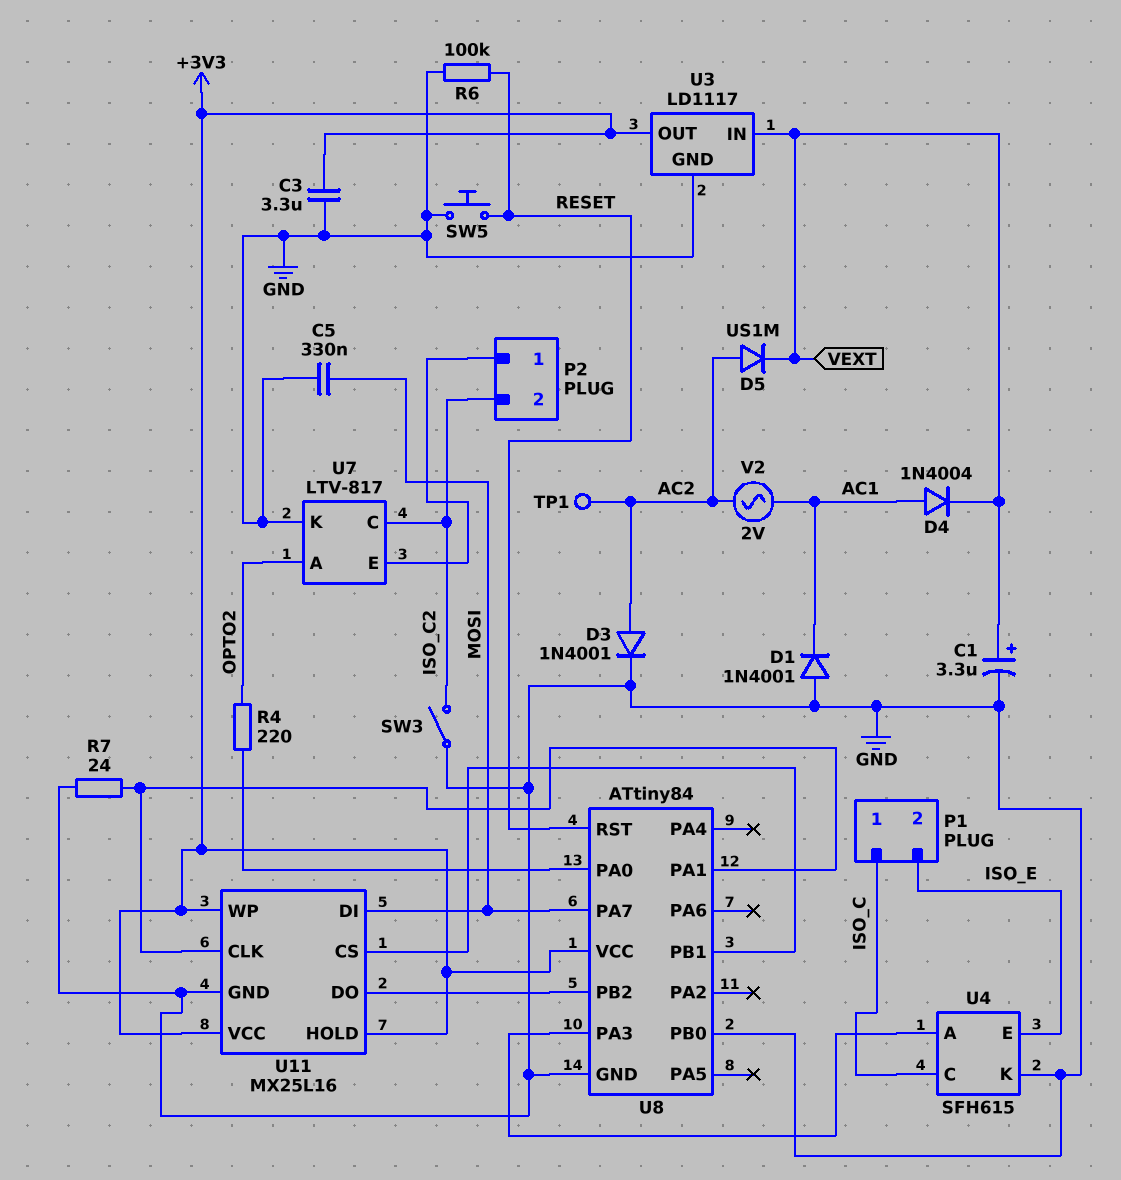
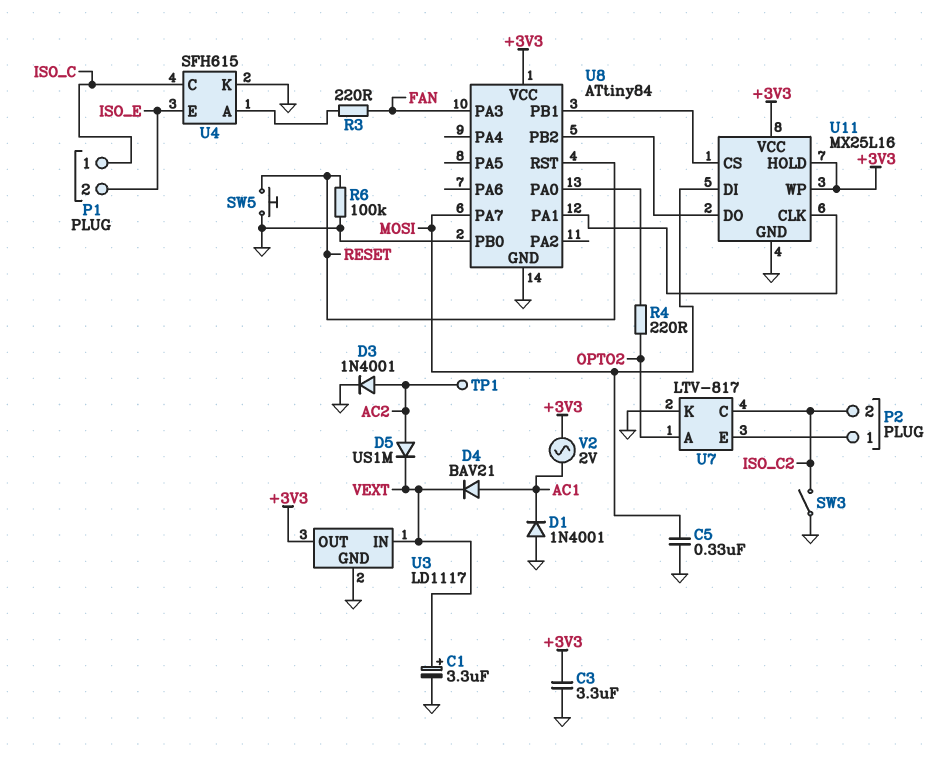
D4: diode 1N4004 (A AC1, K VEXT) -> diode BAV21 (A AC1, K VEXT)
R3: none -> 220 (FAN, U4/A)
R7: 24 (GND, U8/PA1) -> none
U8 pin PA3: U4/A -> FAN
V2: AC 2V (AC1, AC2) -> AC 2V (+3V3, AC1)

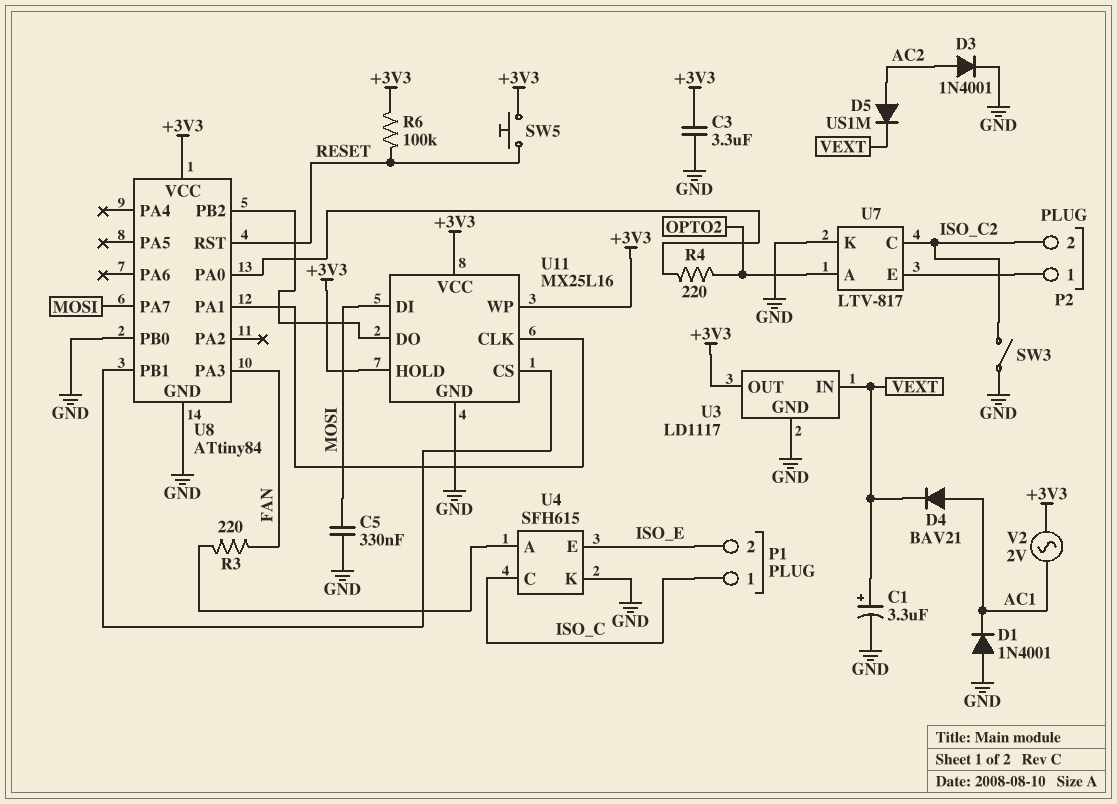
R6: 100k (GND, RESET) -> 100k (+3V3, RESET)
SW5: button (GND, RESET) -> button (+3V3, RESET)
TP1: test point (AC2) -> none

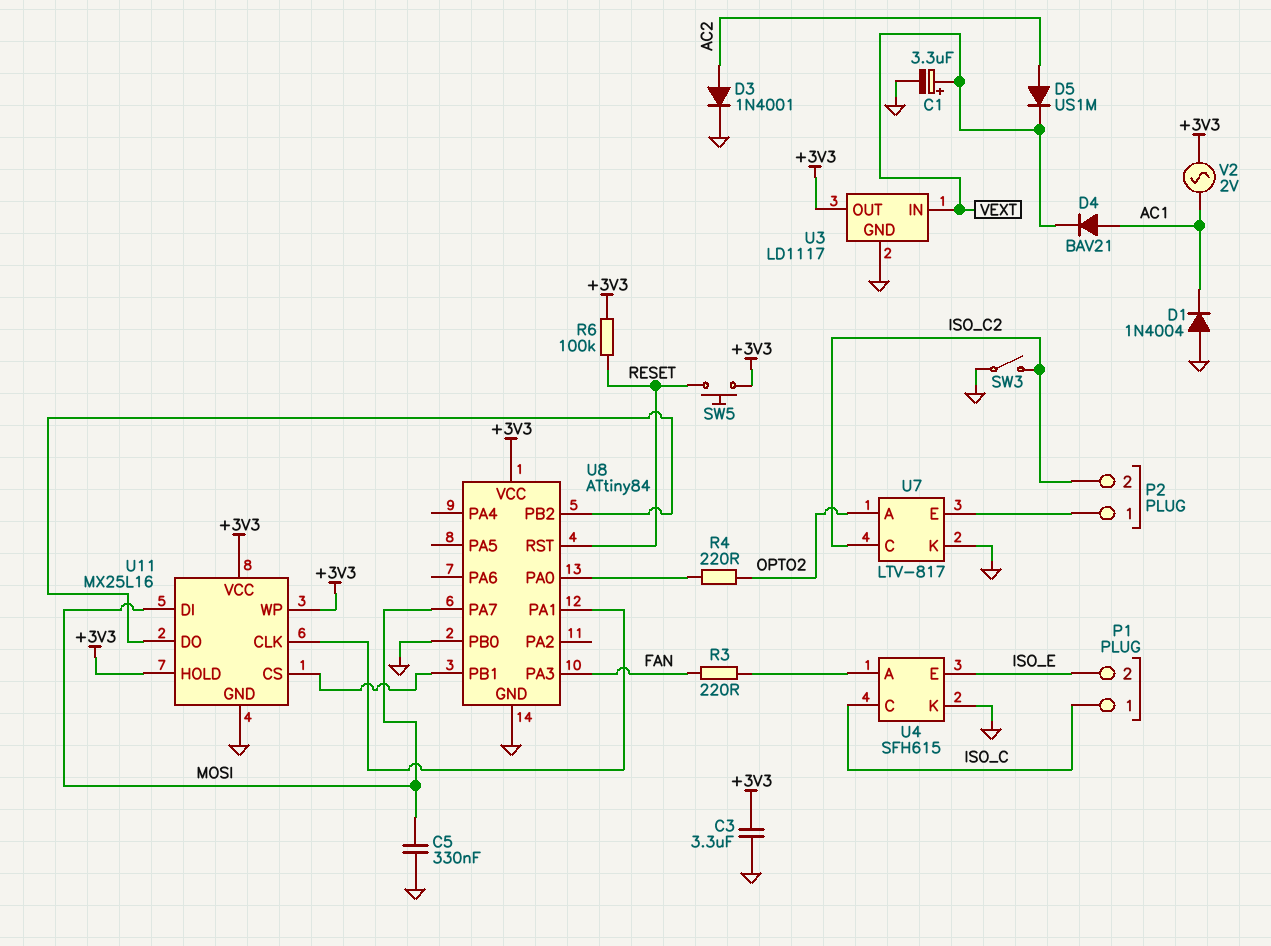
D1: diode 1N4001 (A GND, K AC1) -> diode 1N4004 (A GND, K AC1)

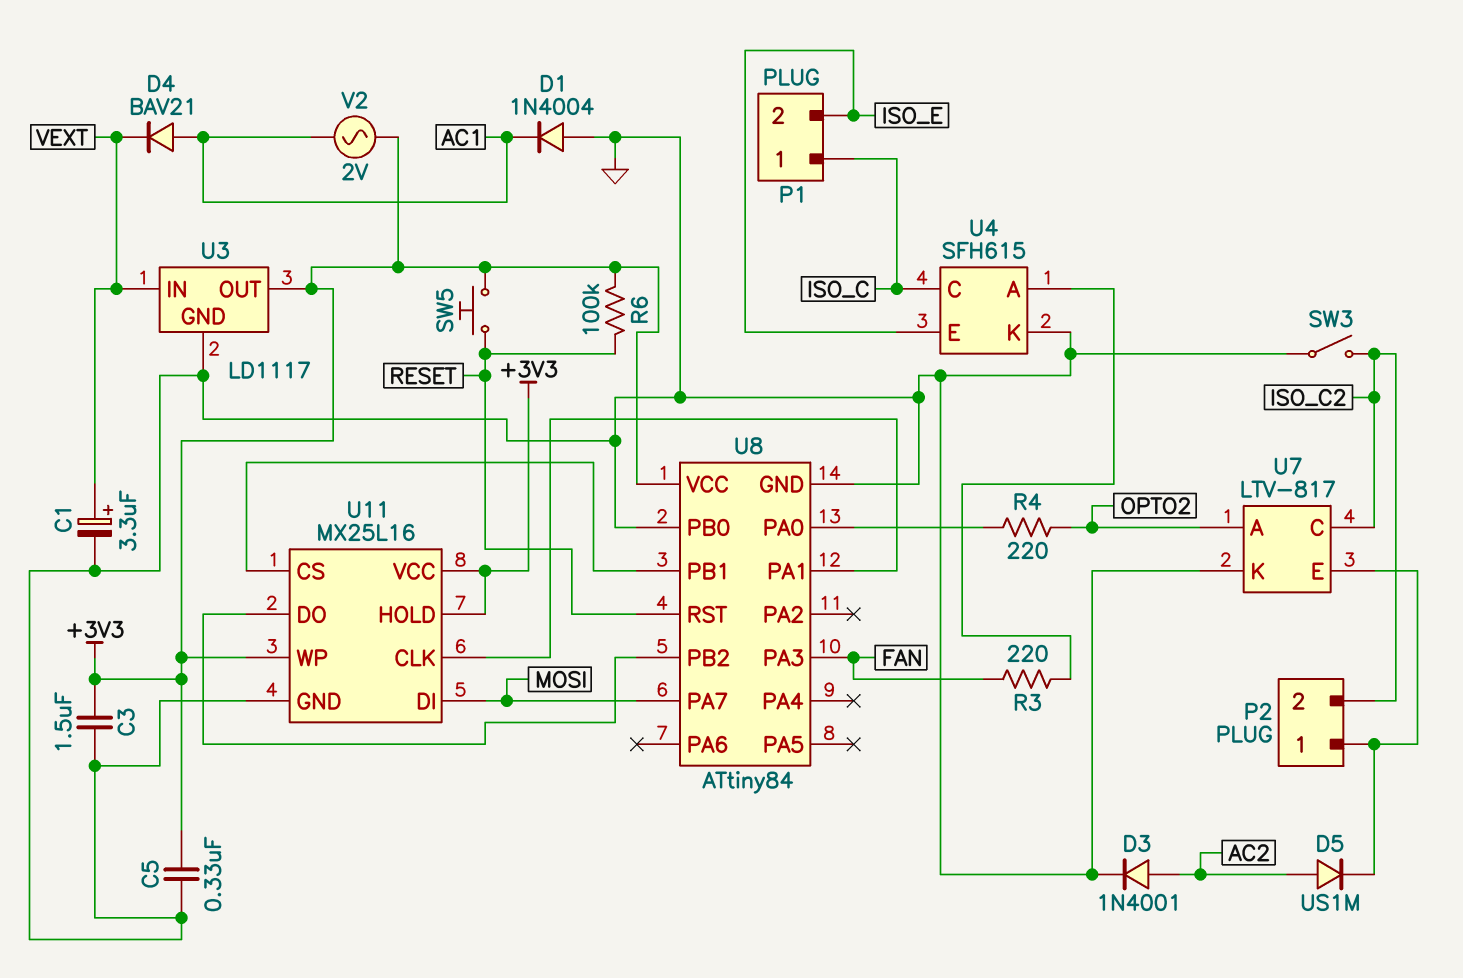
C3: 3.3uF (+3V3, GND) -> 1.5uF (+3V3, GND)
C5: 330nF (GND, MOSI) -> 330nF (+3V3, GND)
D5: diode US1M (A AC2, K VEXT) -> diode US1M (A AC2, K P2/1)

